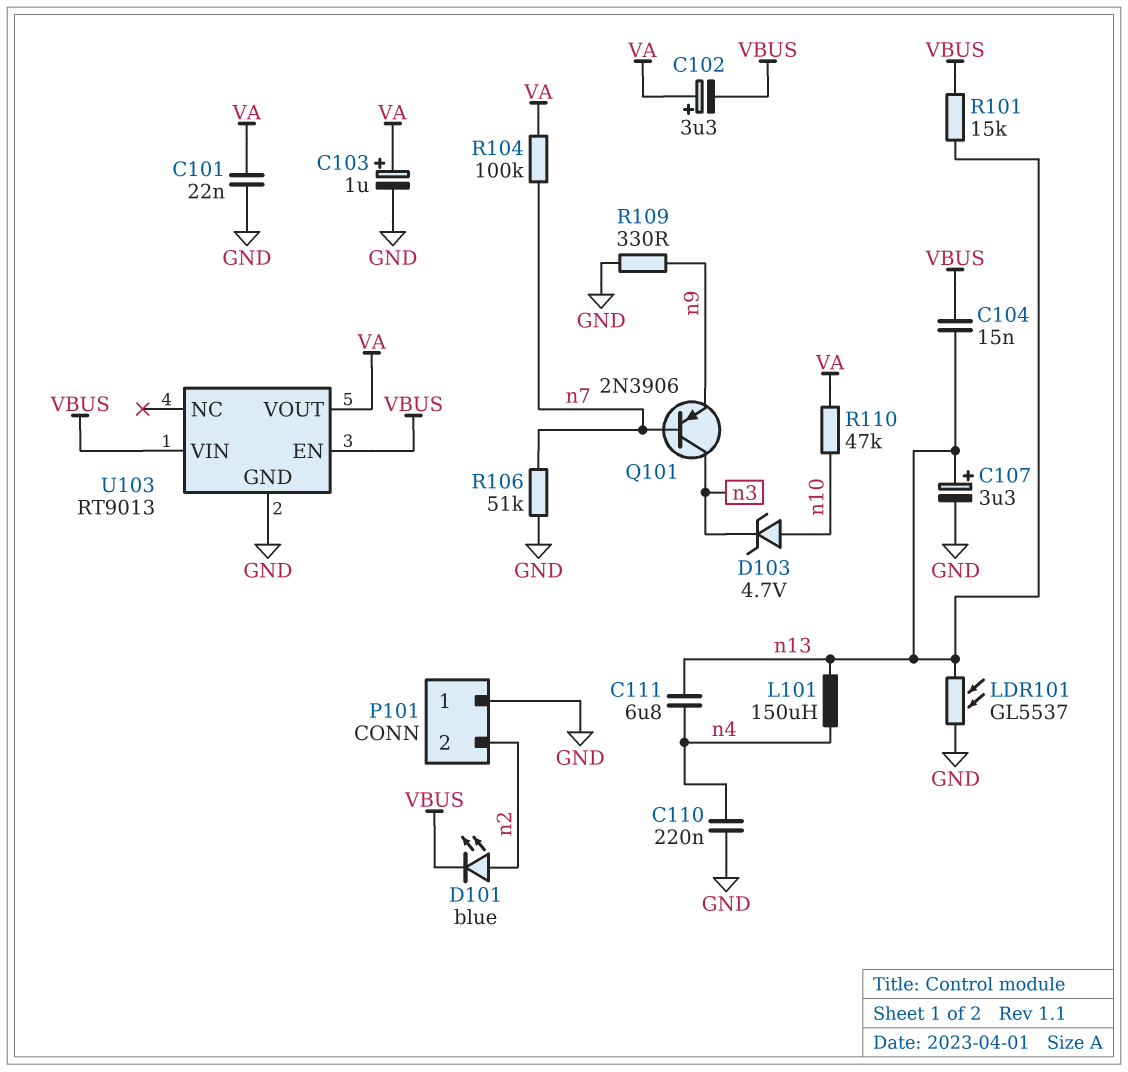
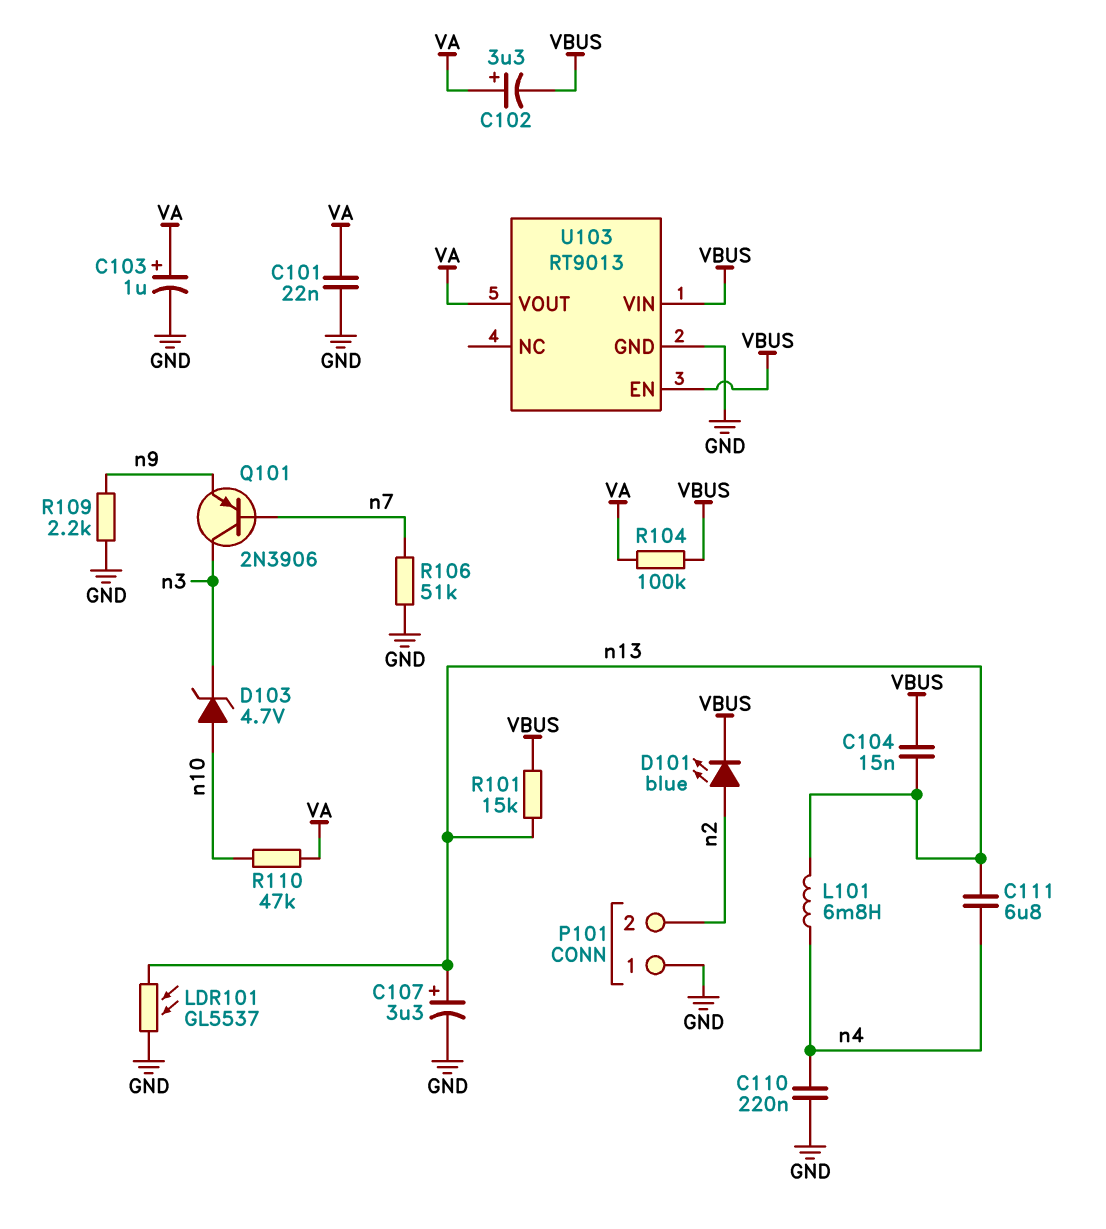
L101: 150uH (n4, n13) -> 6.8mH (n4, n13)
R104: 100k (VA, n7) -> 100k (VA, VBUS)
R109: 330 (GND, n9) -> 2.2k (GND, n9)

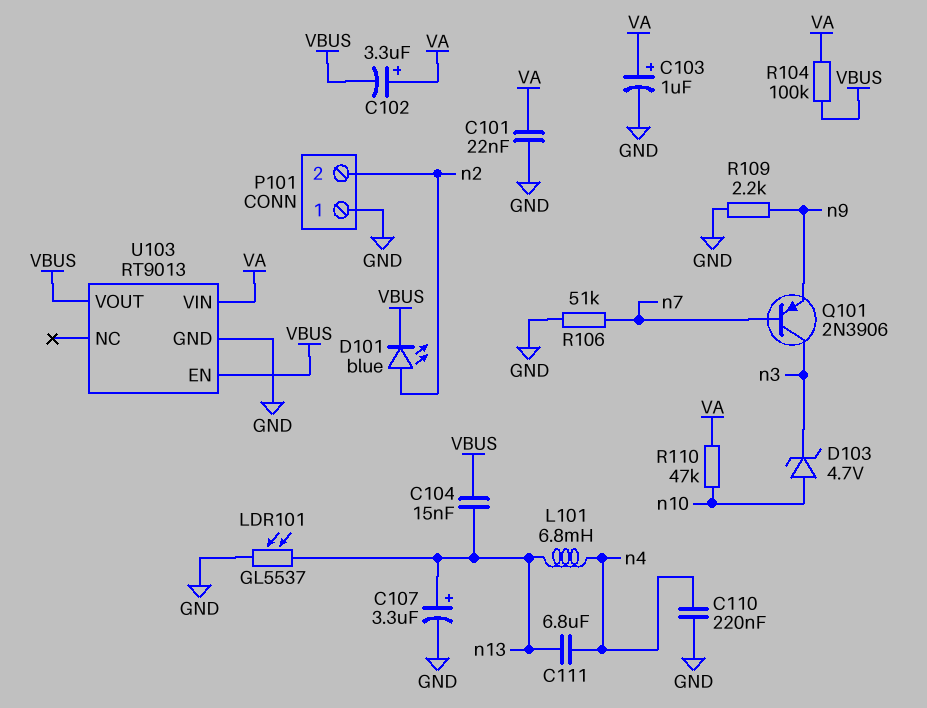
R101: 15k (VBUS, n13) -> none
U103 pin VIN: VBUS -> VA
U103 pin VOUT: VA -> VBUS

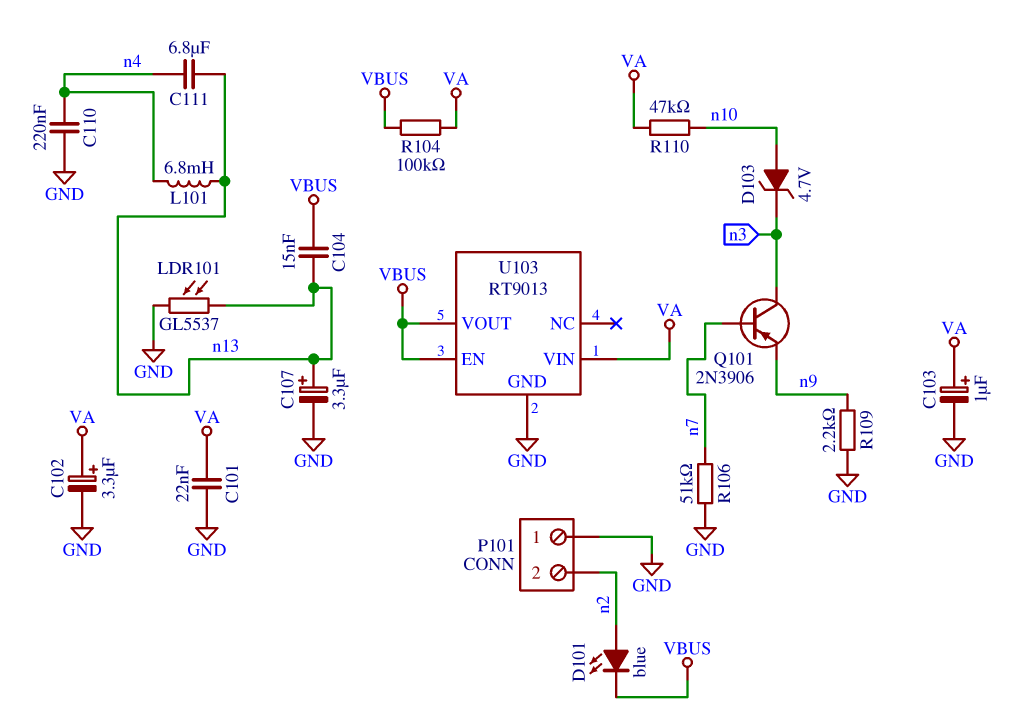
C102: 3.3uF (plus VA, minus VBUS) -> 3.3uF (plus VA, minus GND)

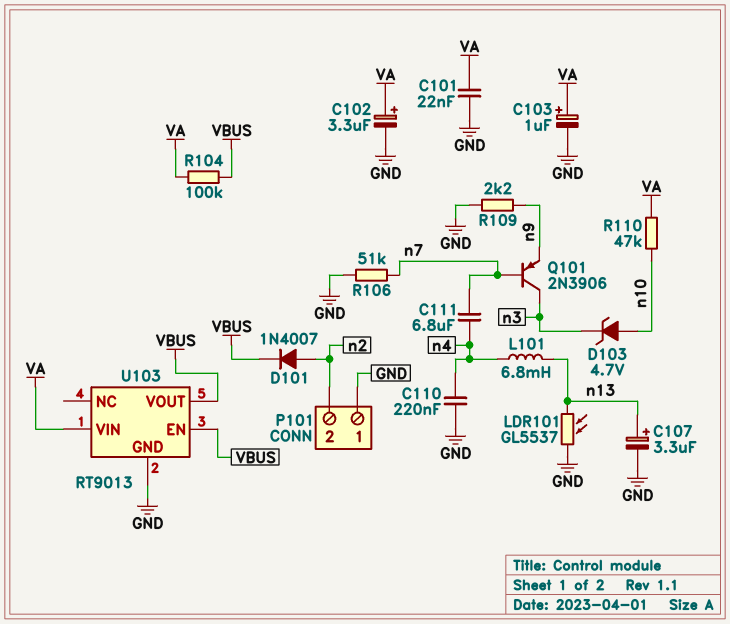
C104: 15nF (VBUS, n13) -> none
C111: 6.8uF (n4, n13) -> 6.8uF (n4, n7)
D101: LED blue (A n2, K VBUS) -> diode 1N4007 (A n2, K VBUS)

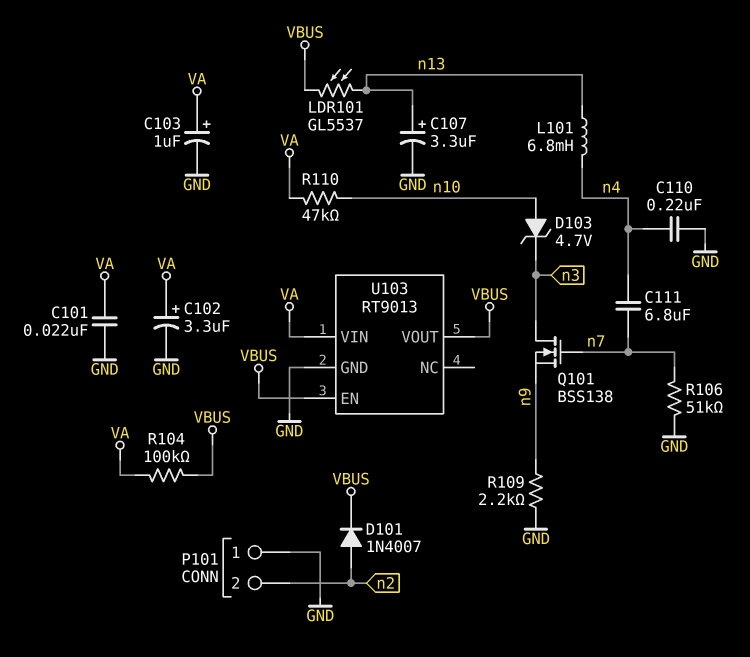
LDR101: GL5537 (GND, n13) -> GL5537 (VBUS, n13)
Q101: PNP 2N3906 (B n7, C n3, E n9) -> NMOS BSS138 (G n7, D n3, S n9)

